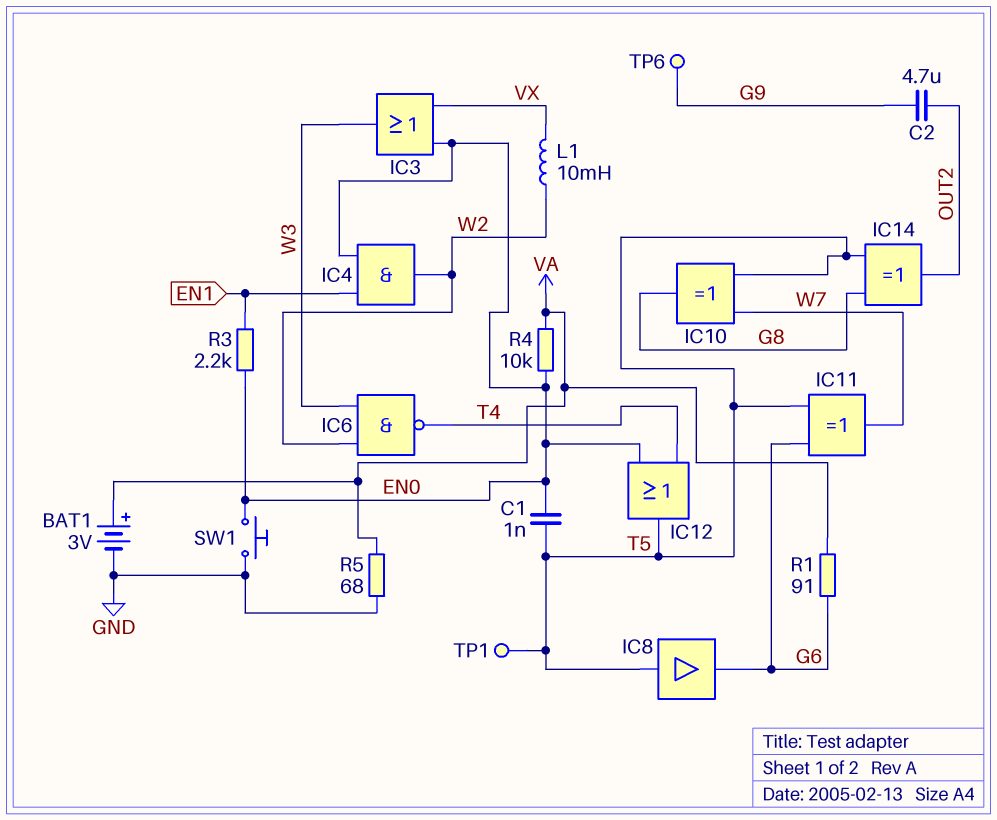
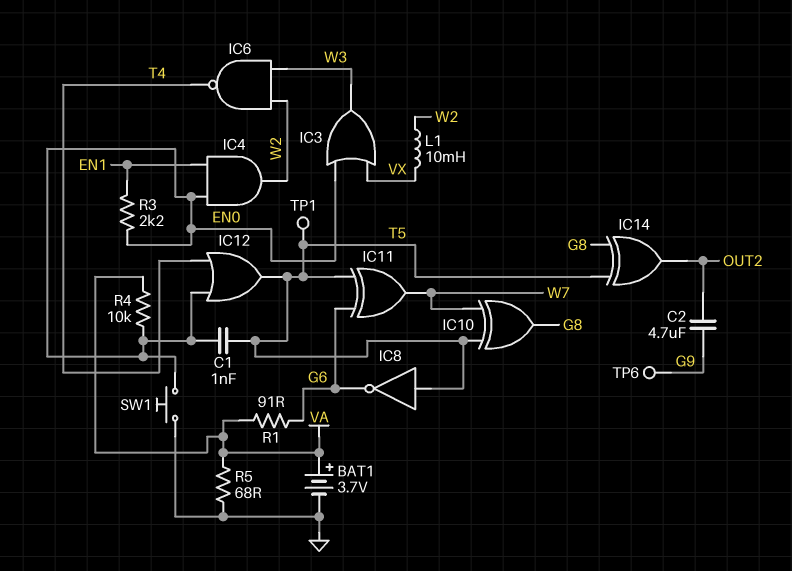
BAT1: 3V (plus VA, minus GND) -> 3.7V (plus VA, minus GND)
IC8: buffer (in T5, out G6) -> NOT (in T5, out G6)

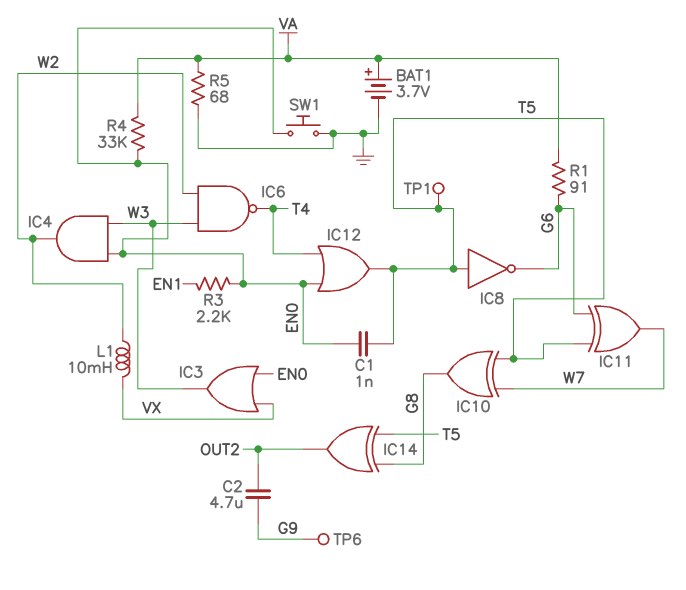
IC4: AND (in EN0, in EN1, out W2) -> AND (in EN0, in W3, out W2)
R4: 10k (EN0, VA) -> 33k (EN0, VA)

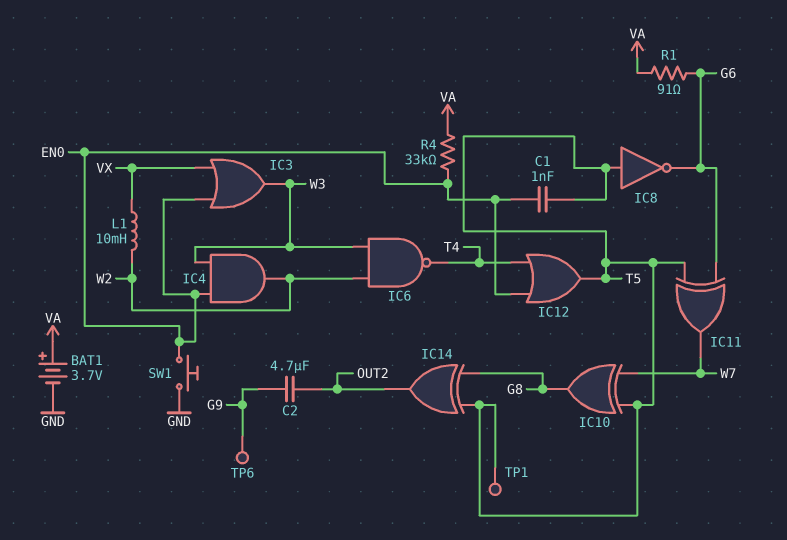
R3: 2.2k (EN0, EN1) -> none
R5: 68 (GND, VA) -> none

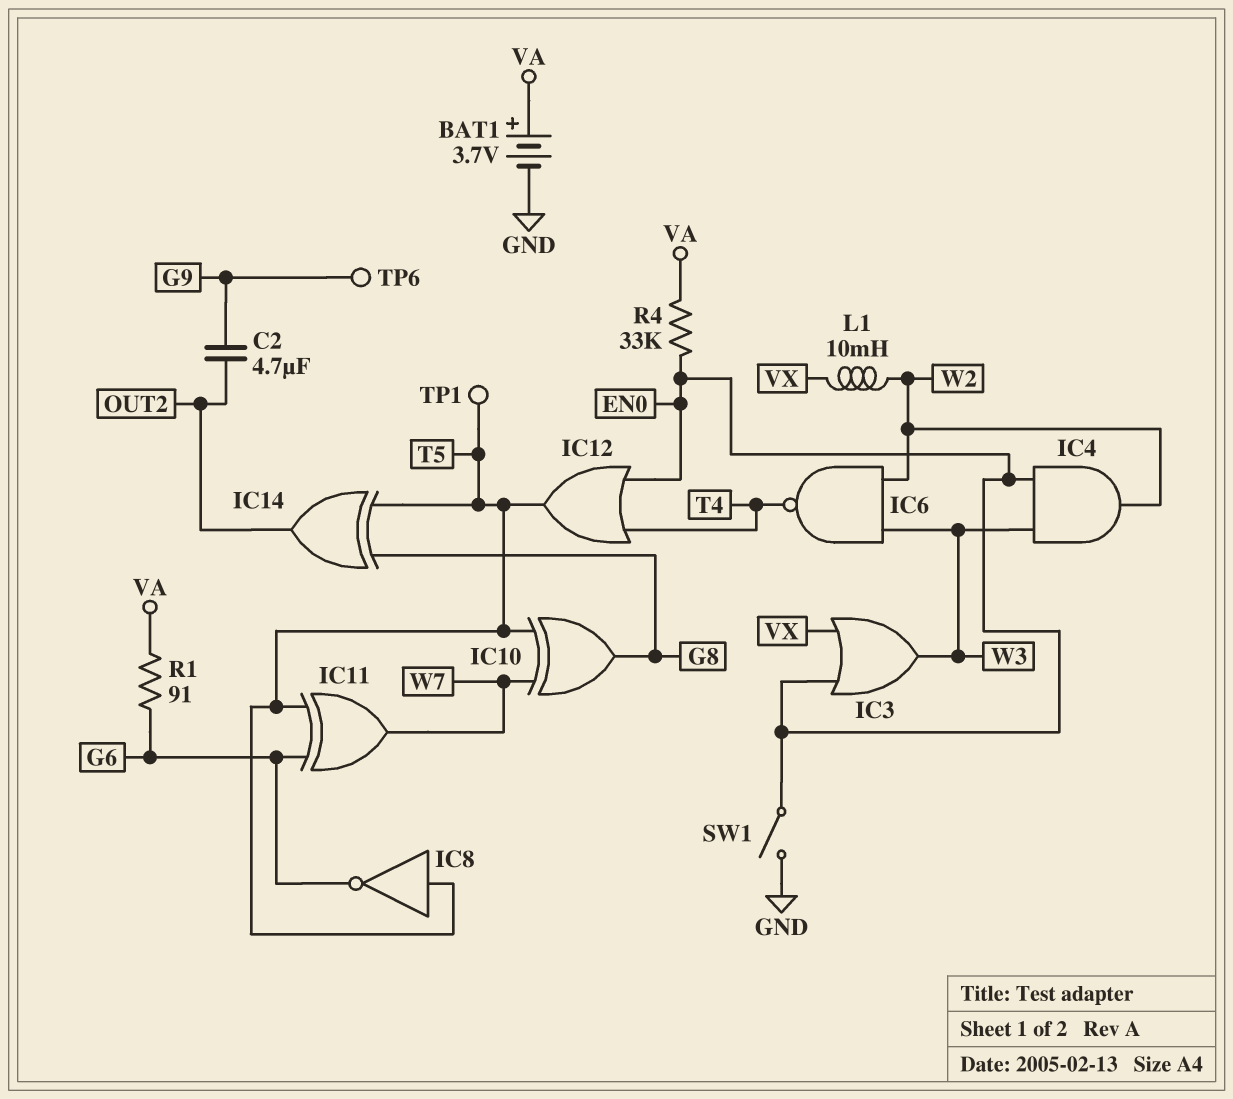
C1: 1nF (EN0, T5) -> none
SW1: button (EN0, GND) -> switch (EN0, GND)

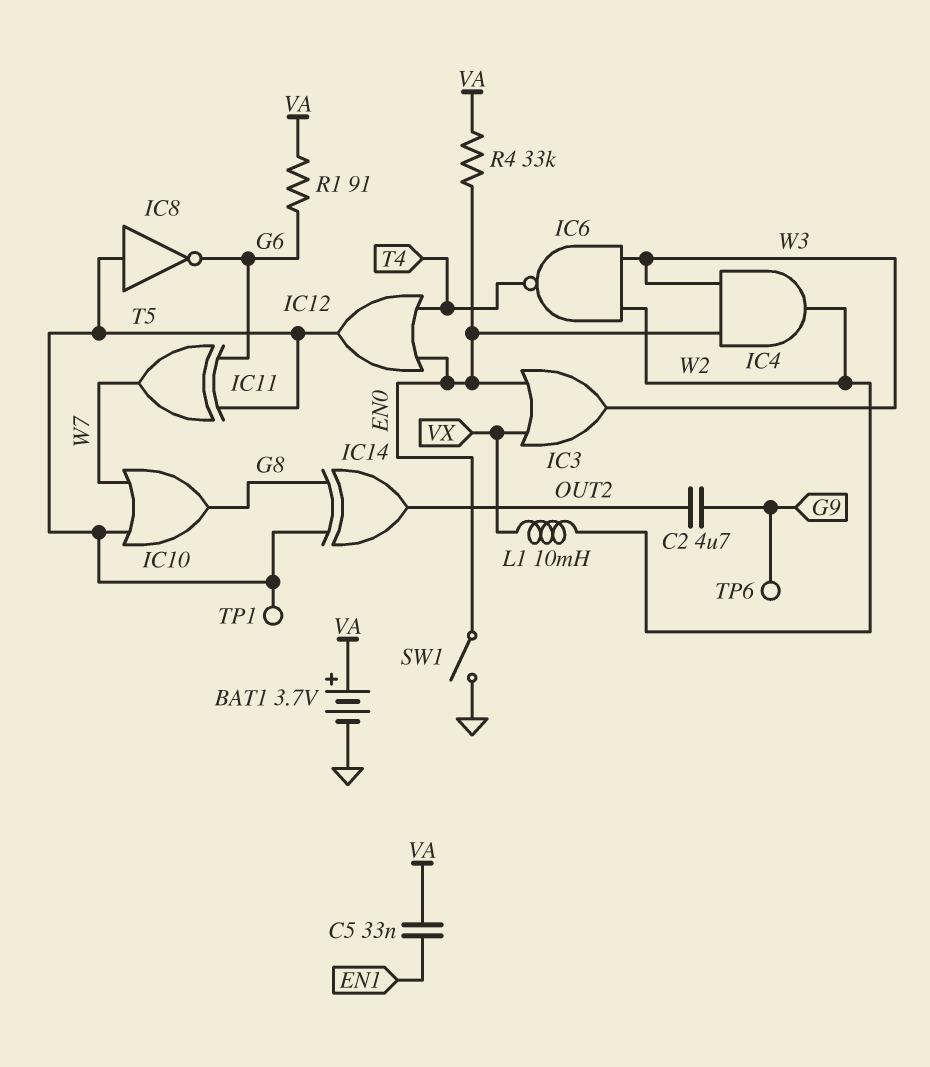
C5: none -> 33nF (EN1, VA)
IC10: XOR (in T5, in W7, out G8) -> OR (in T5, in W7, out G8)

